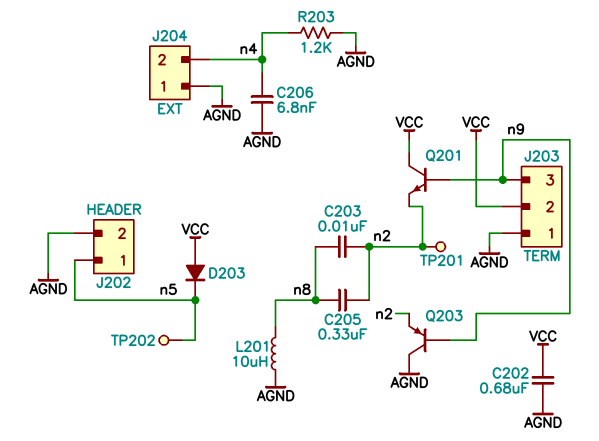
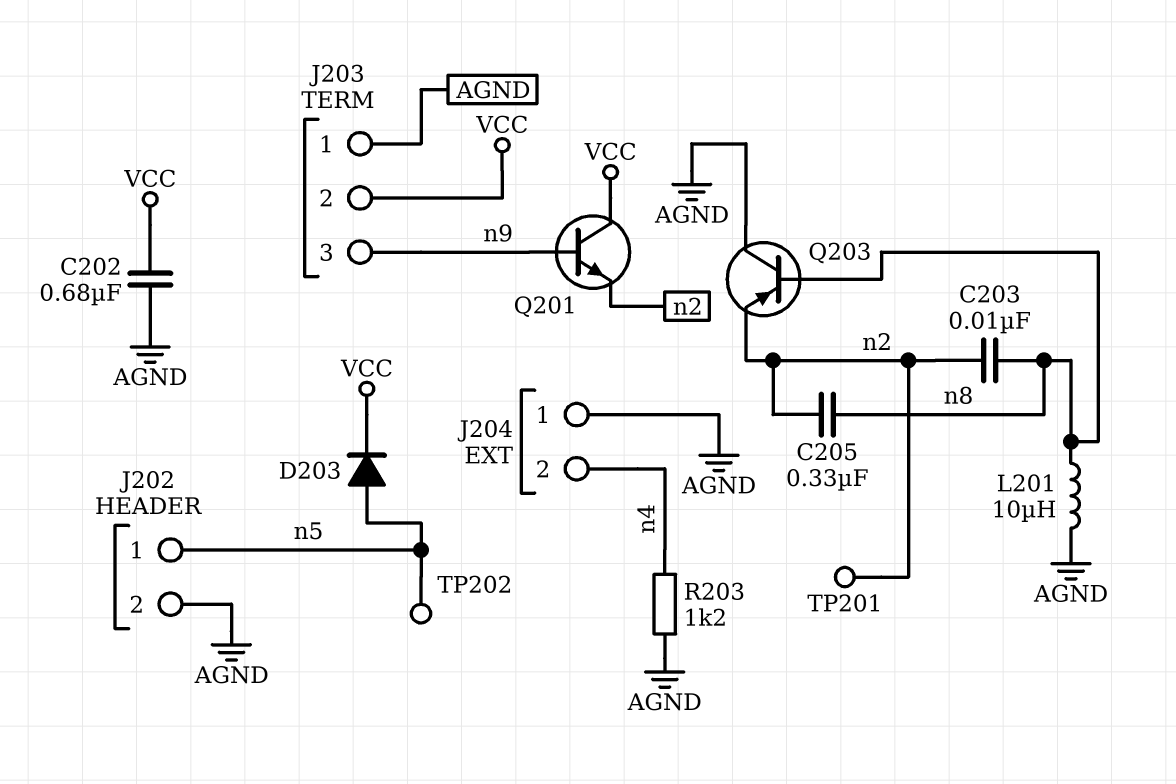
C206: 6.8nF (AGND, n4) -> none
D203: diode (A VCC, K n5) -> diode (A n5, K VCC)
Q203: PNP (B n9, C AGND, E n2) -> PNP (B n8, C AGND, E n2)

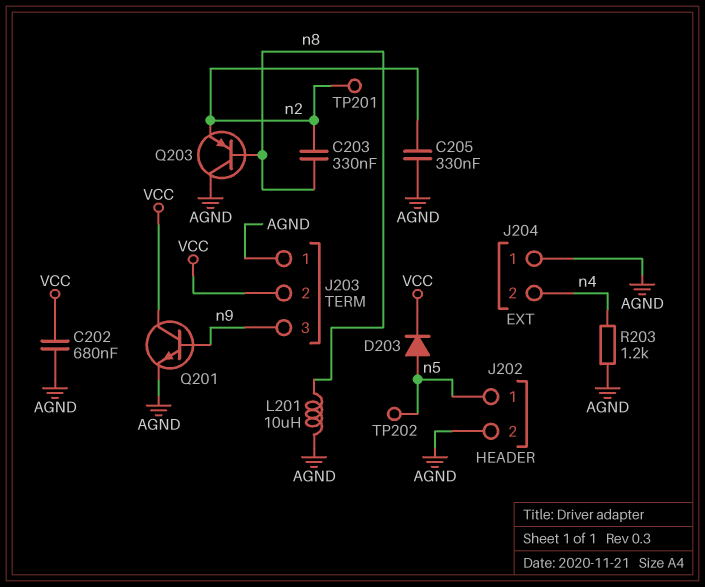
C203: 10nF (n2, n8) -> 330nF (n2, n8)
C205: 330nF (n2, n8) -> 330nF (AGND, n2)
Q201: NPN (B n9, C VCC, E n2) -> NPN (B n9, C VCC, E AGND)

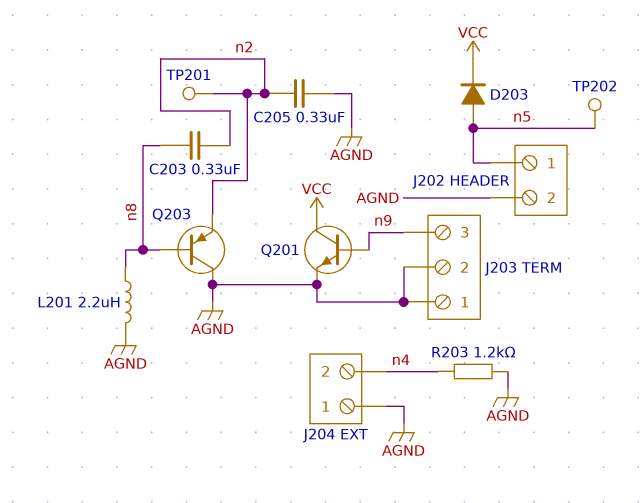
C202: 680nF (AGND, VCC) -> none
J203 pin 2: VCC -> AGND
L201: 10uH (AGND, n8) -> 2.2uH (AGND, n8)

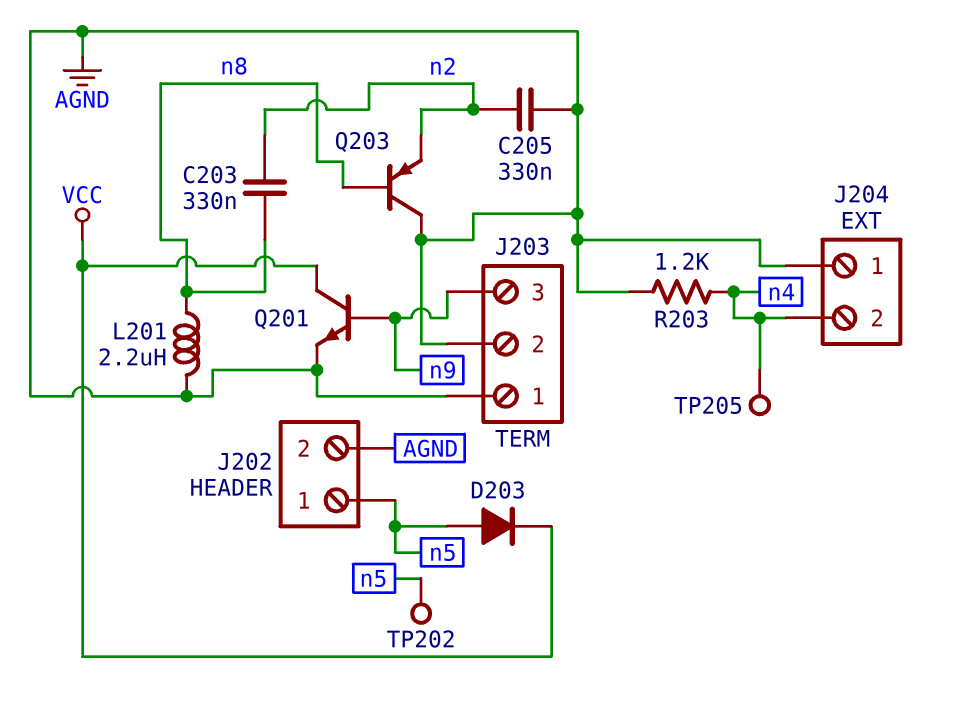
TP201: test point (n2) -> none
TP205: none -> test point (n4)

